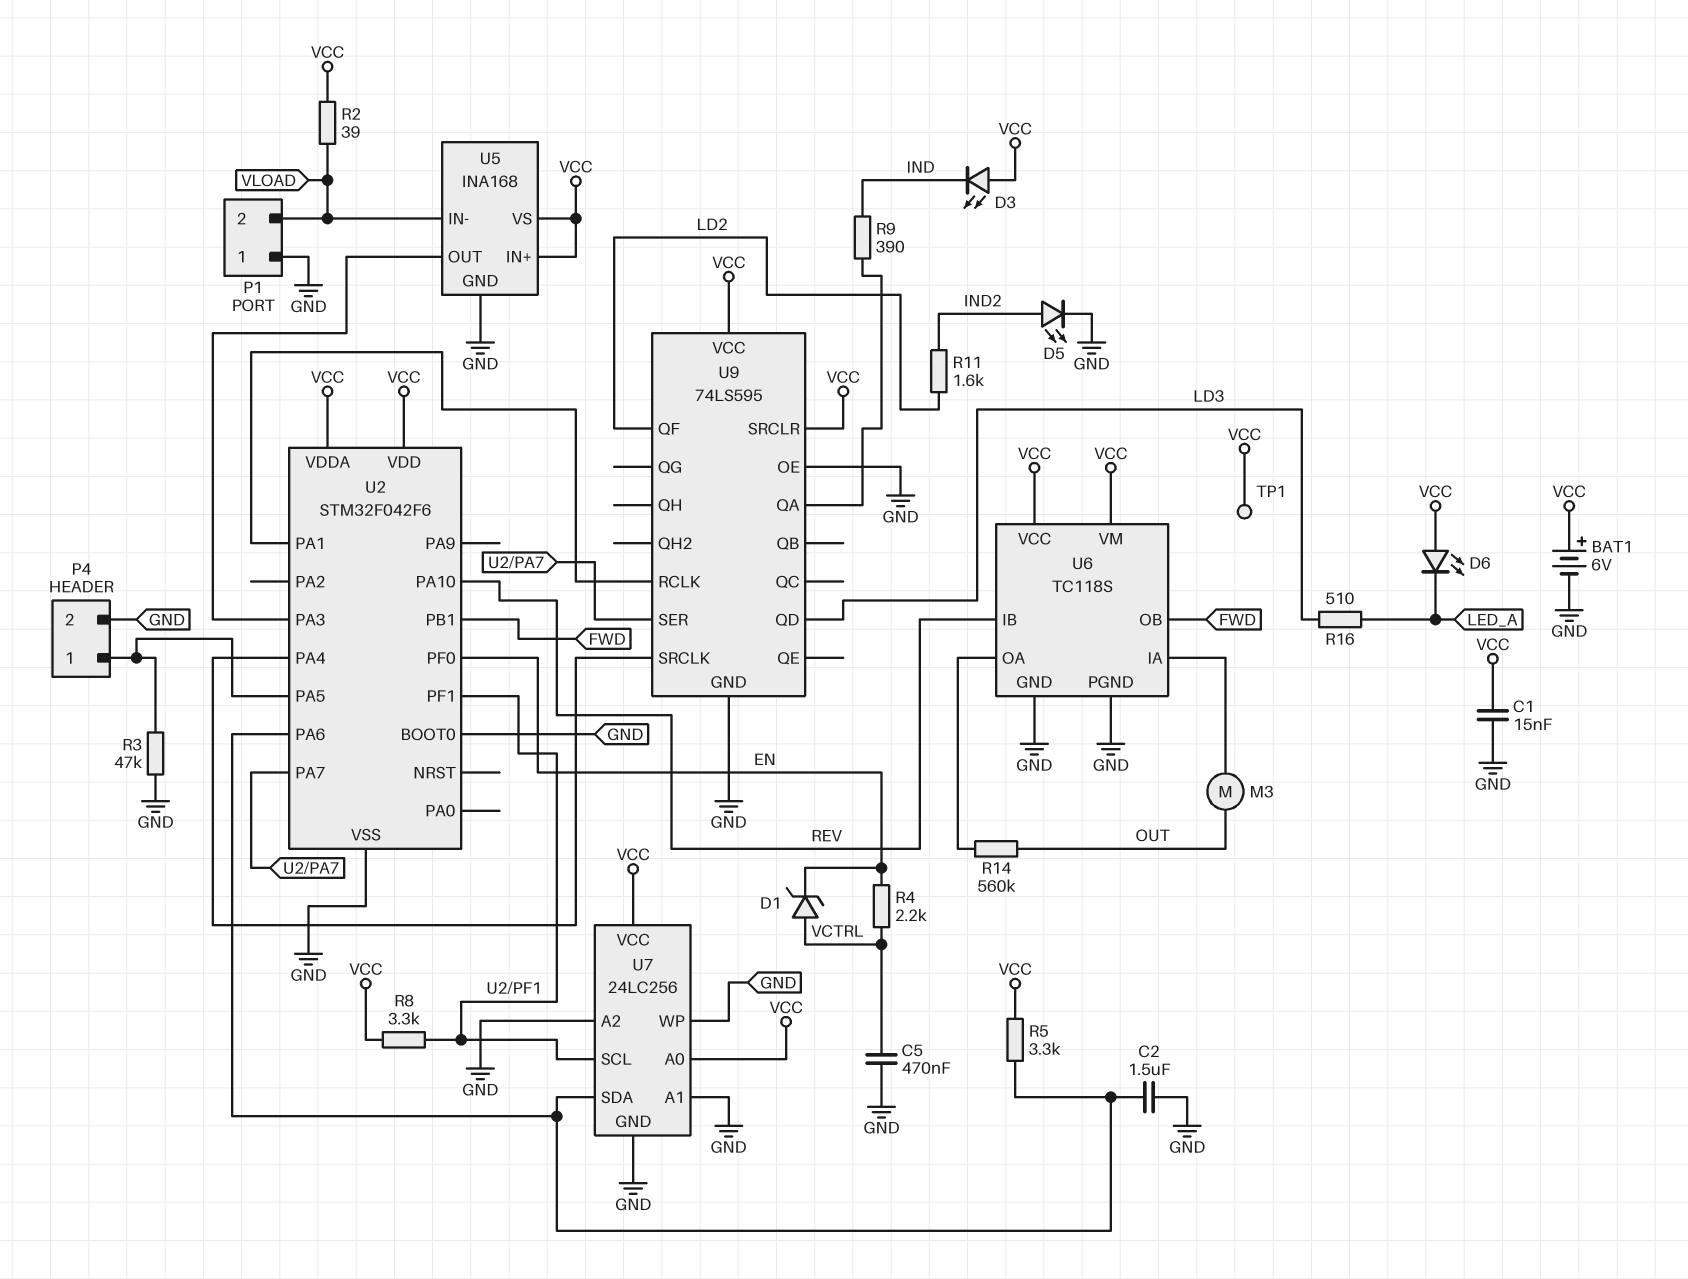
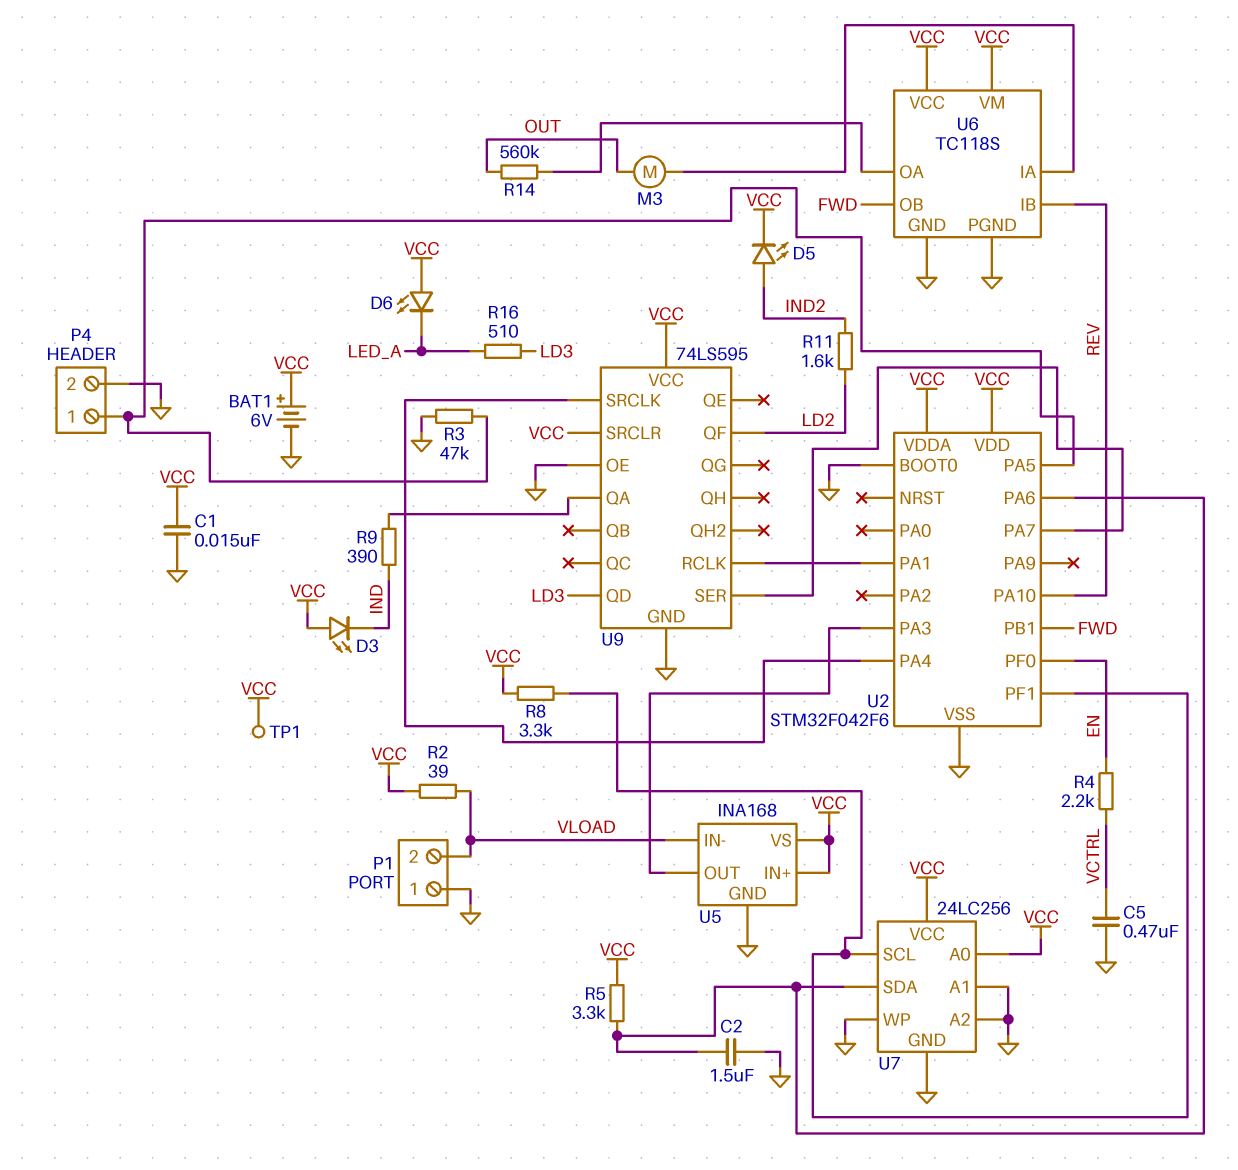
D1: zener (A VCTRL, K EN) -> none
D5: LED (A IND2, K GND) -> LED (A IND2, K VCC)

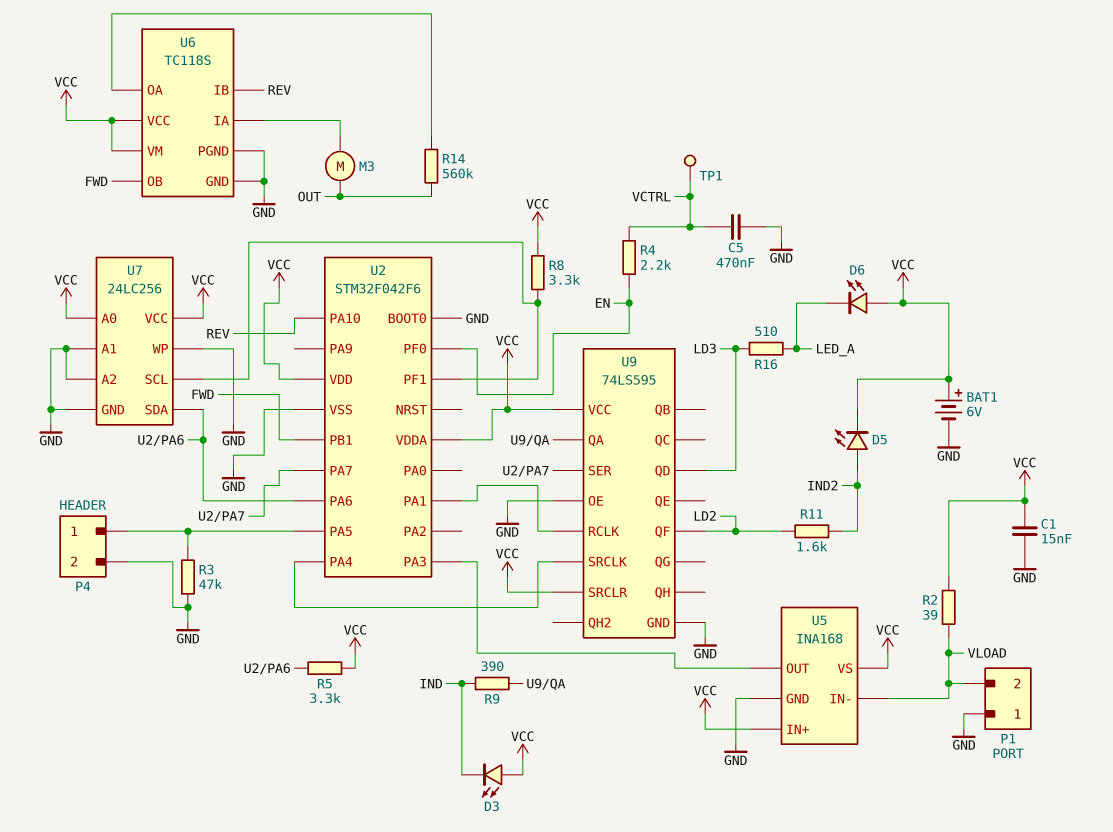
C2: 1.5uF (GND, U2/PA6) -> none
TP1: test point (VCC) -> test point (VCTRL)

